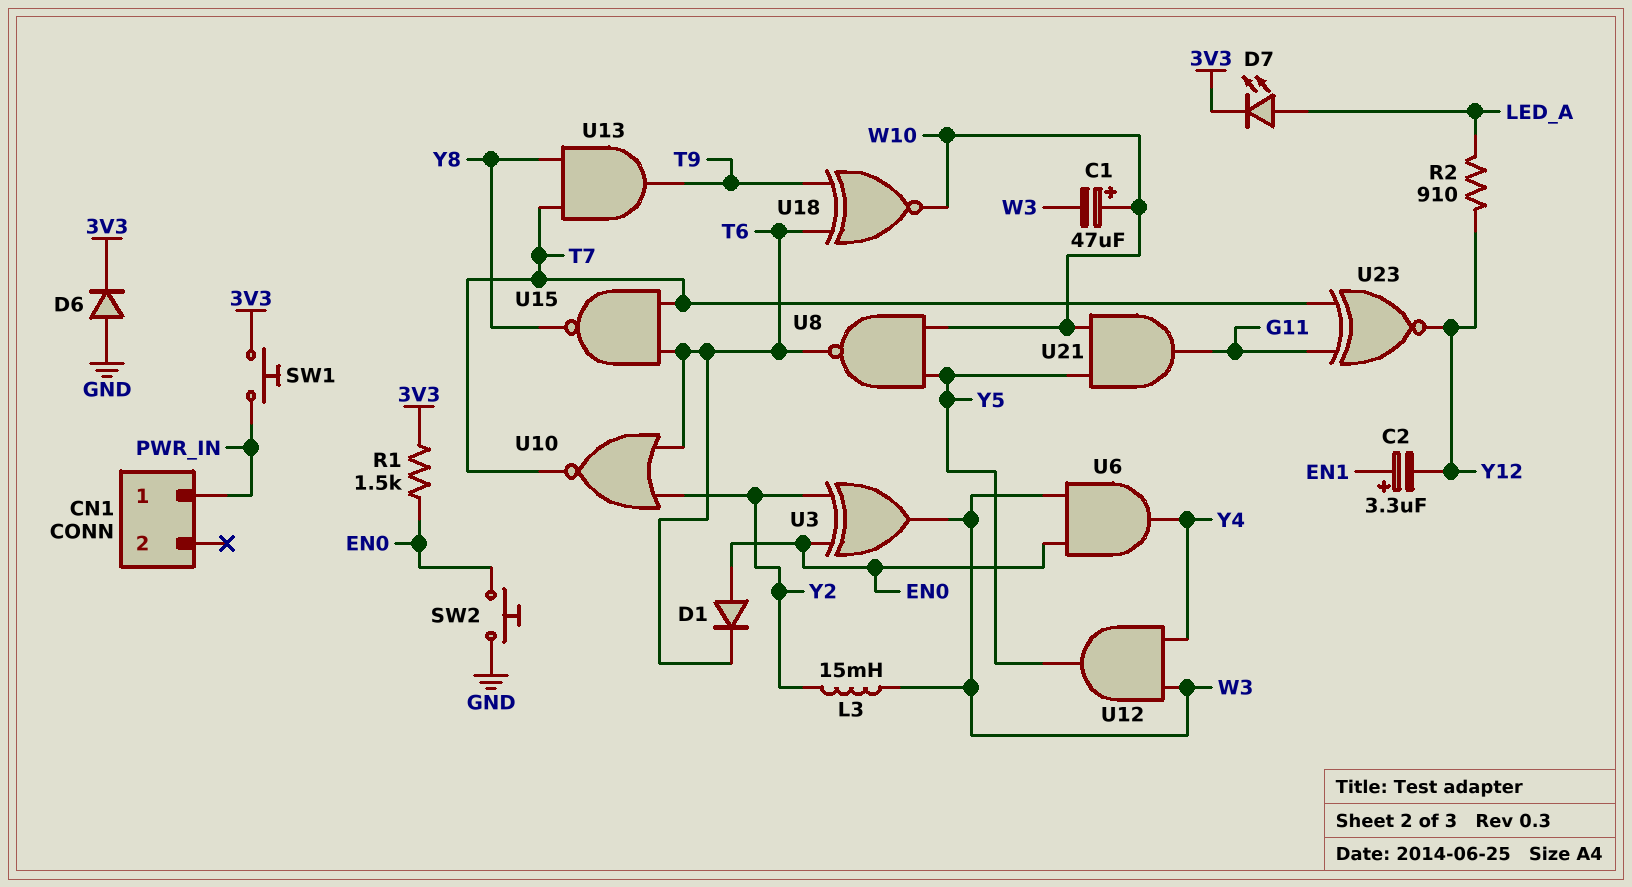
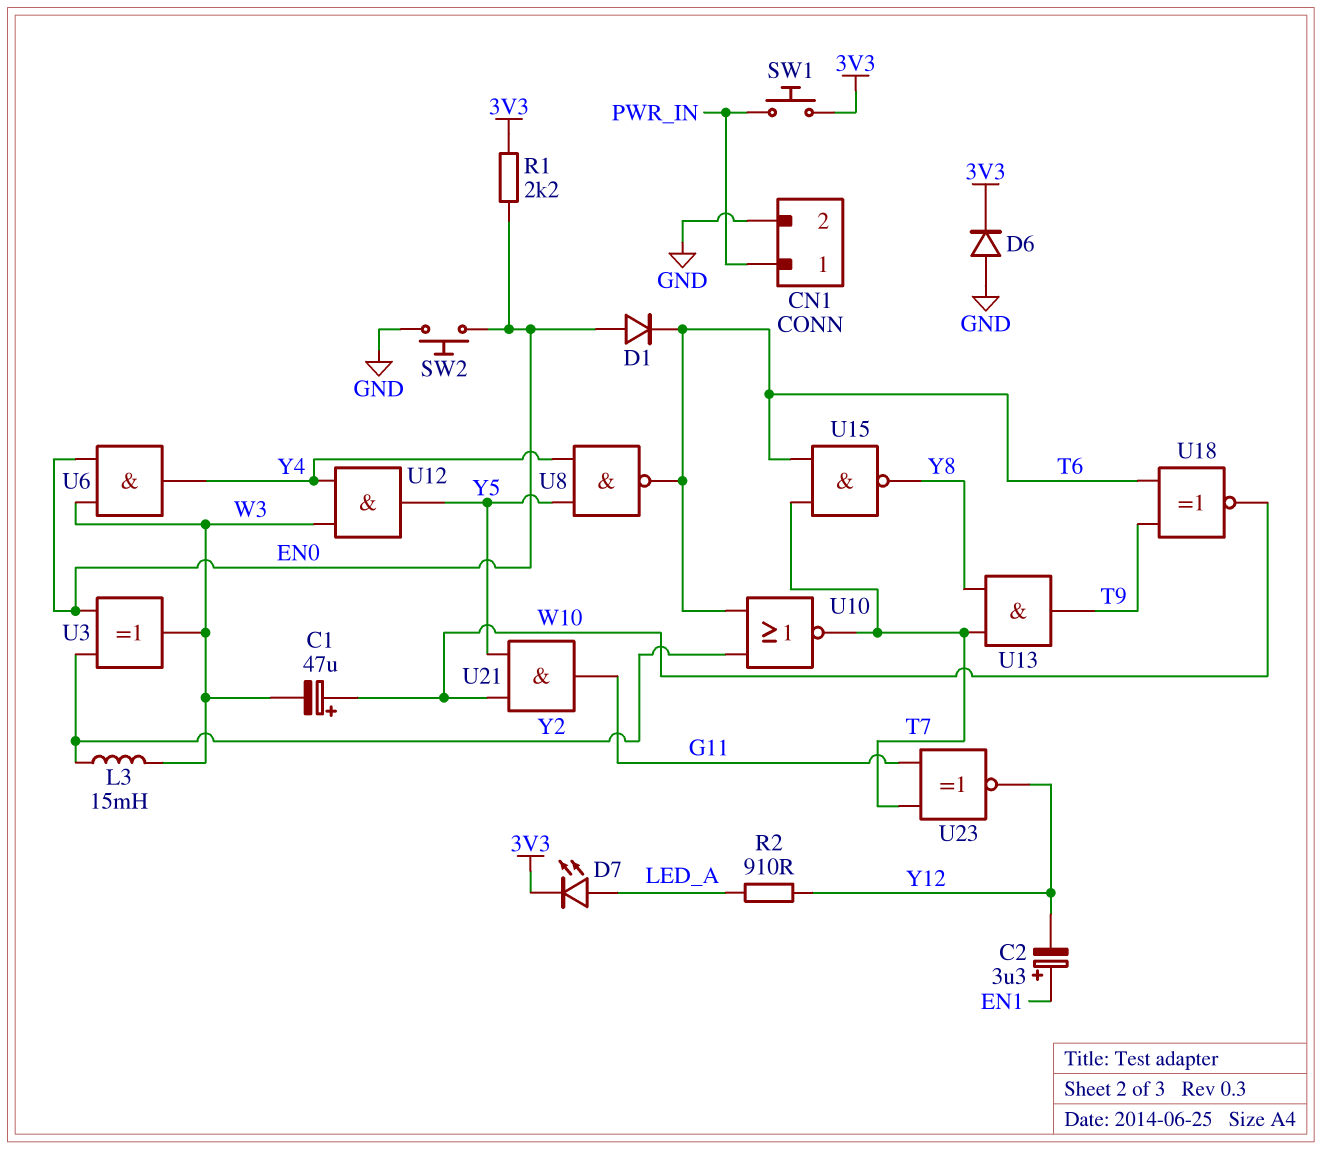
CN1 pin 2: none -> GND
R1: 1.5k (3V3, EN0) -> 2.2k (3V3, EN0)
U8: NAND (in W10, in Y5, out T6) -> NAND (in Y4, in Y5, out T6)

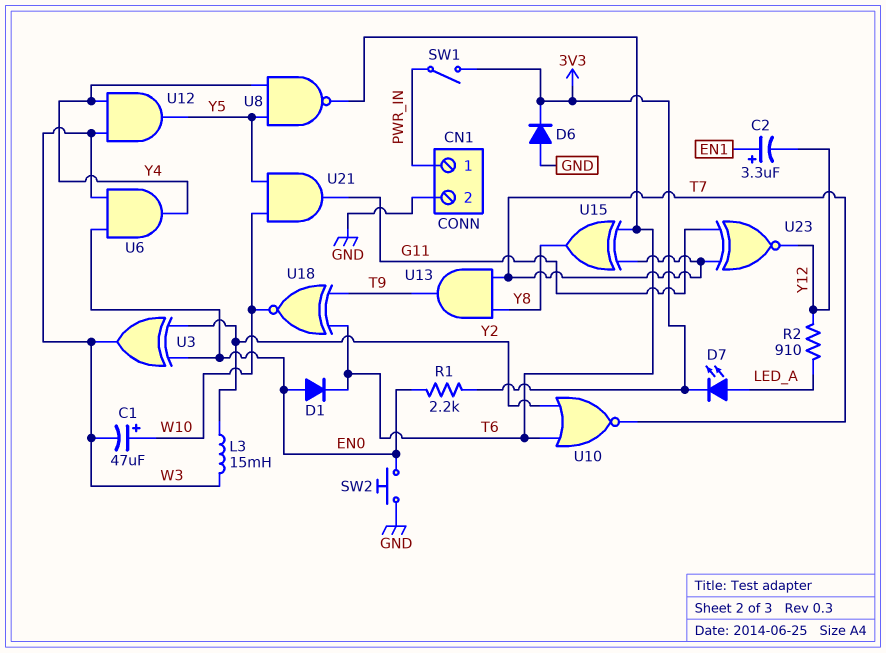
SW1: button (3V3, PWR_IN) -> switch (3V3, PWR_IN)
U15: NAND (in T6, in T7, out Y8) -> XOR (in T6, in T7, out Y8)

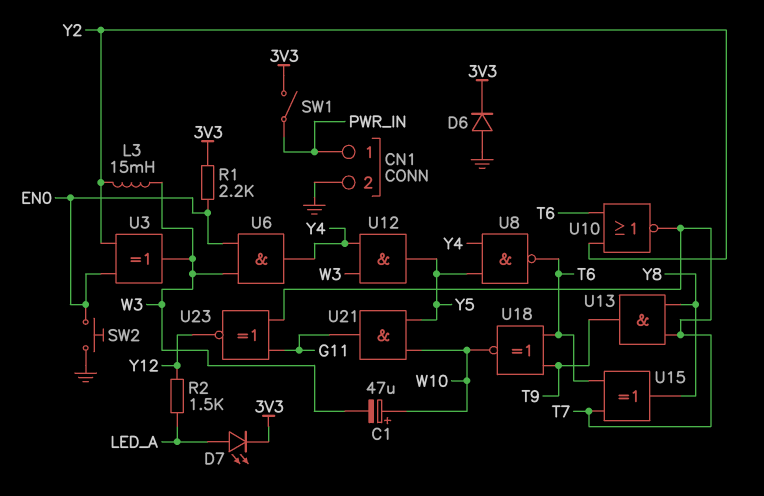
C2: 3.3uF (plus EN1, minus Y12) -> none
D1: diode (A EN0, K T6) -> none
R2: 910 (LED_A, Y12) -> 1.5k (LED_A, Y12)

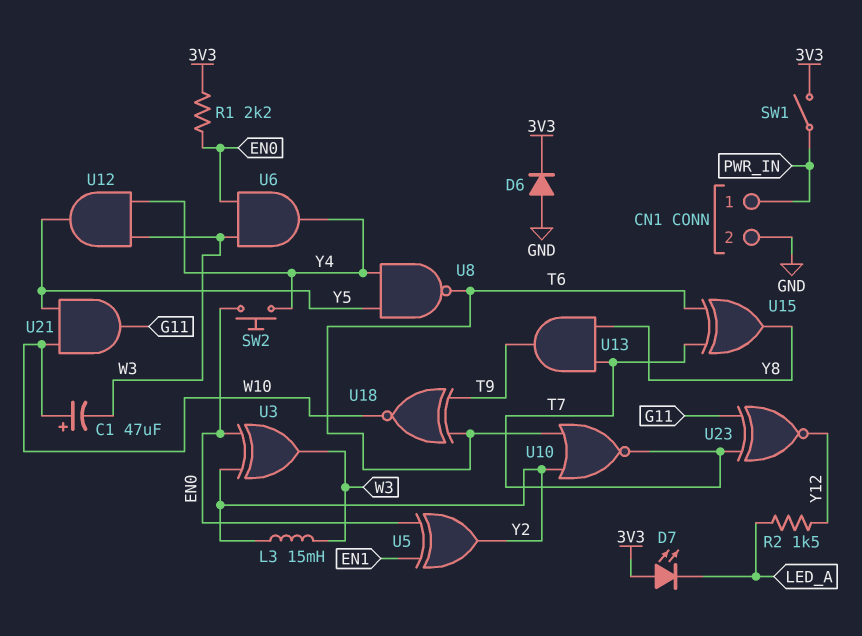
D7: LED (A LED_A, K 3V3) -> LED (A 3V3, K LED_A)
SW2: button (EN0, GND) -> button (EN0, Y4)
U5: none -> XOR (in EN0, in EN1, out Y2)

